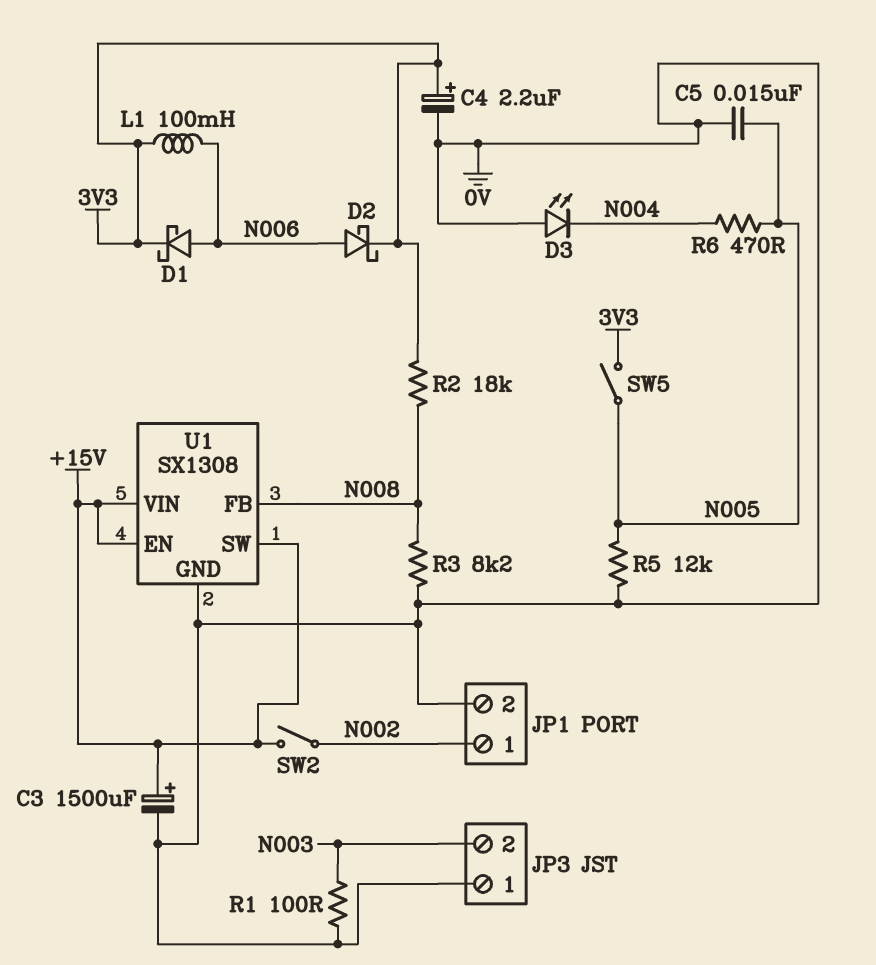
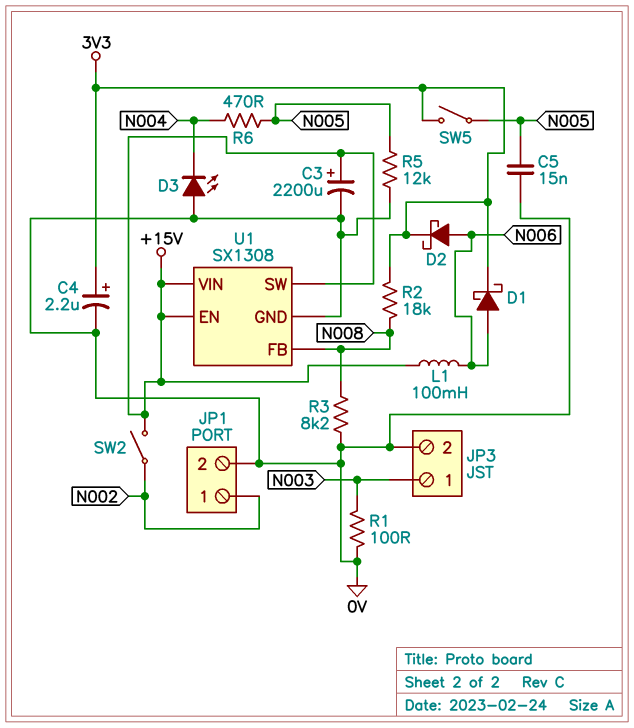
C3: 1500uF (plus +15V, minus 0V) -> 2200uF (plus +15V, minus 0V)
JP3 pin 1: 0V -> N003
JP3 pin 2: N003 -> 0V
L1: 100mH (3V3, N006) -> 100mH (+15V, N006)

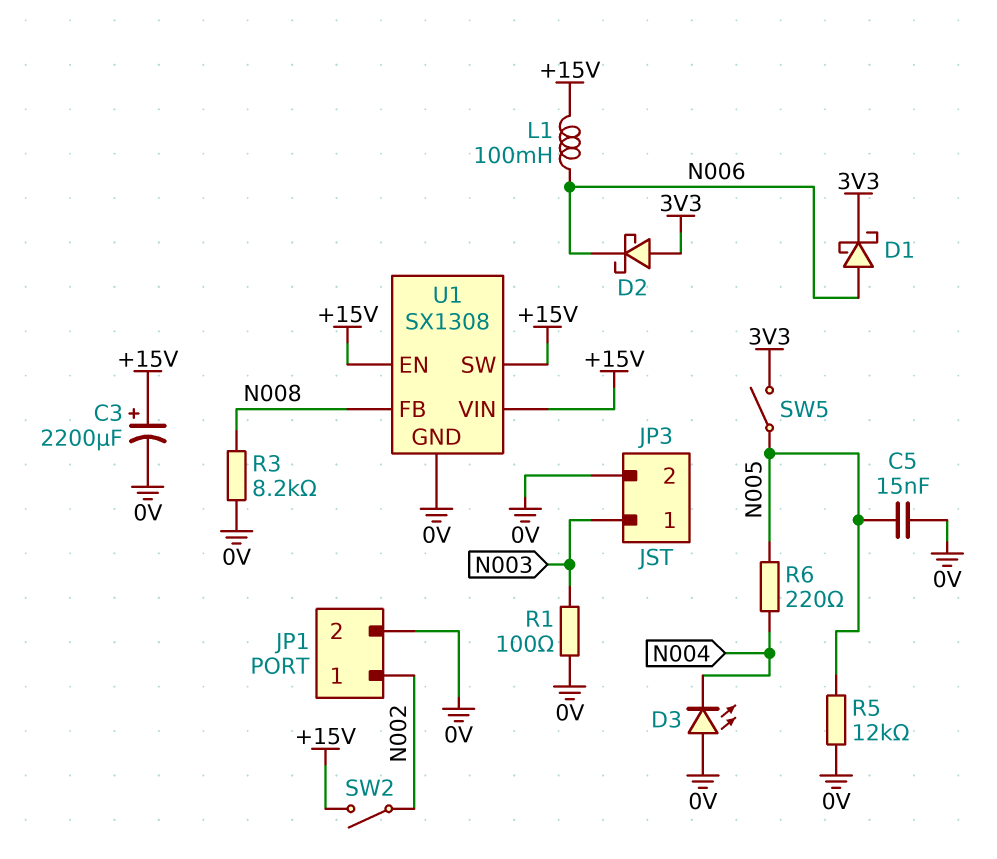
C4: 2.2uF (plus 3V3, minus 0V) -> none
D2: schottky (A N006, K 3V3) -> schottky (A 3V3, K N006)
R2: 18k (3V3, N008) -> none
R6: 470 (N004, N005) -> 220 (N004, N005)

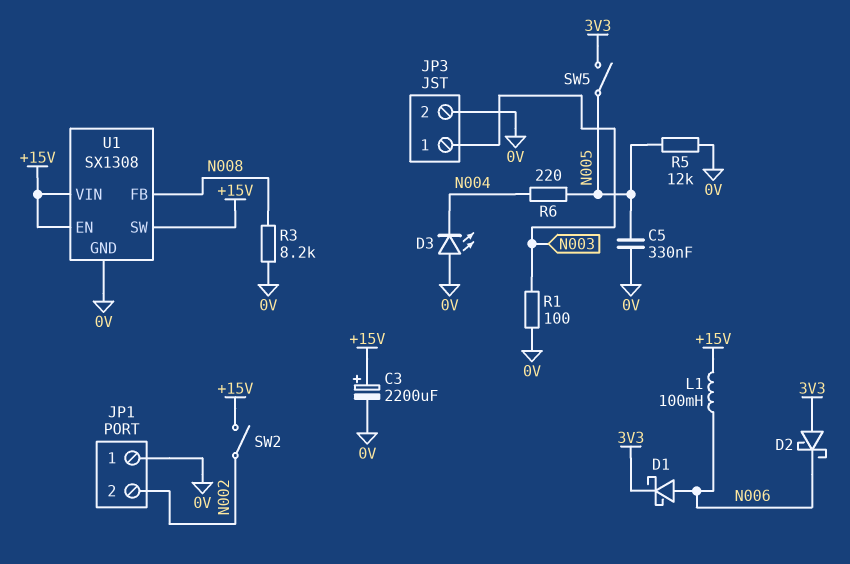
C5: 15nF (0V, N005) -> 330nF (0V, N005)
JP1 pin 1: N002 -> 0V
JP1 pin 2: 0V -> N002

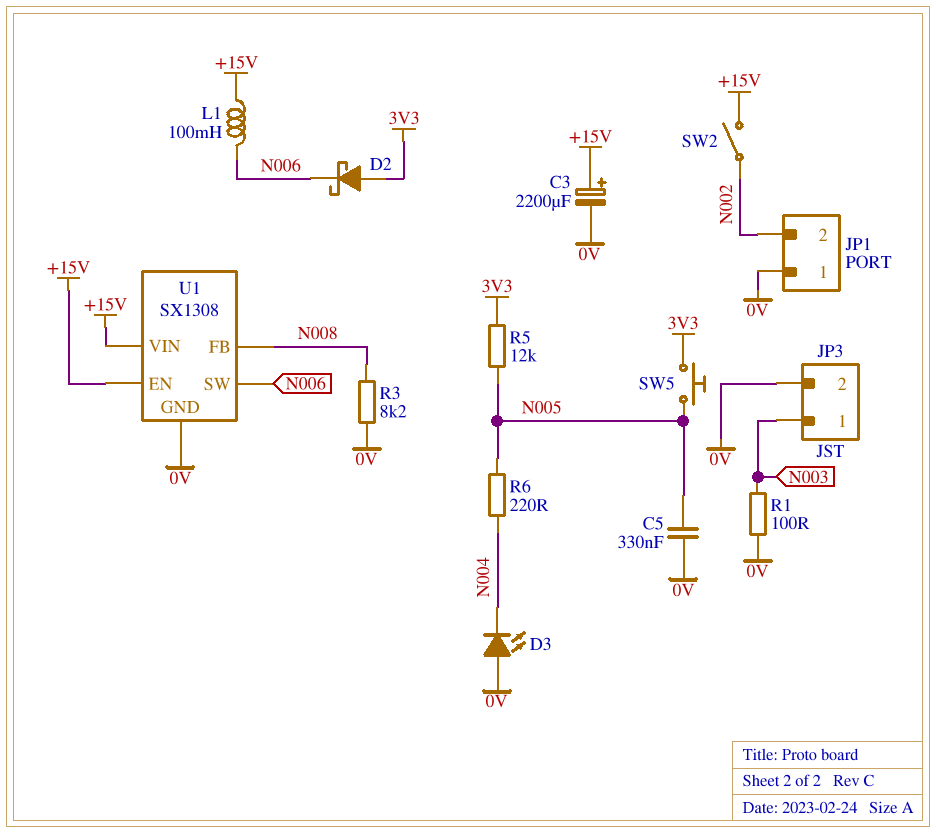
D1: schottky (A N006, K 3V3) -> none
R5: 12k (0V, N005) -> 12k (3V3, N005)
SW5: switch (3V3, N005) -> button (3V3, N005)
U1 pin SW: +15V -> N006

